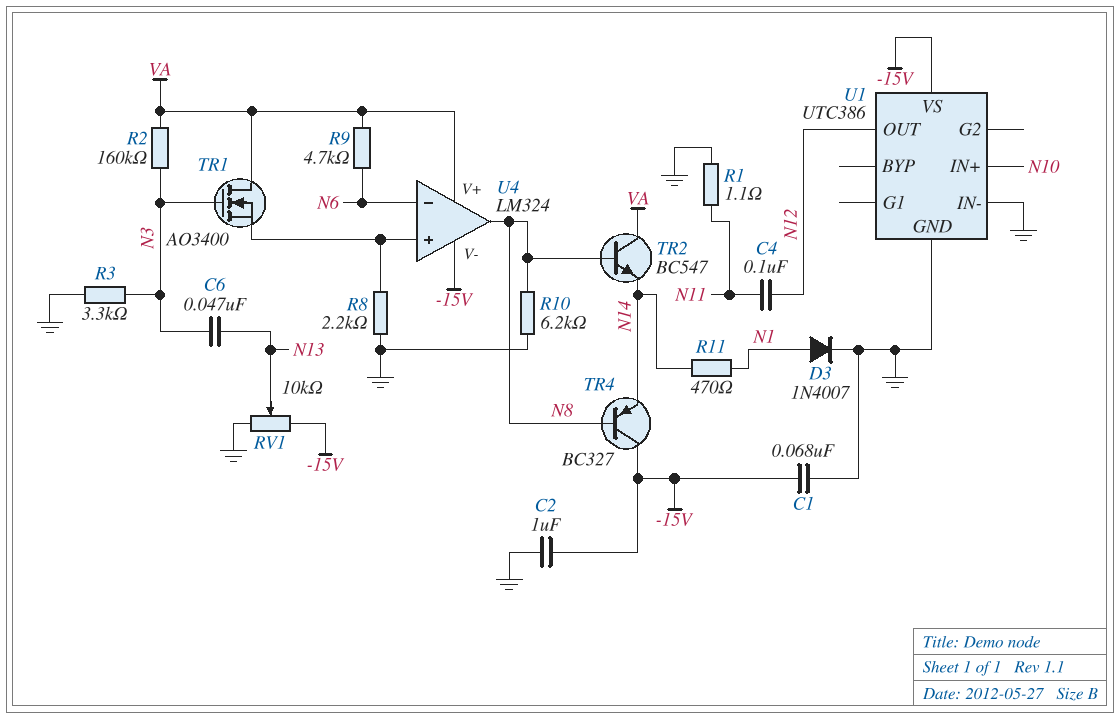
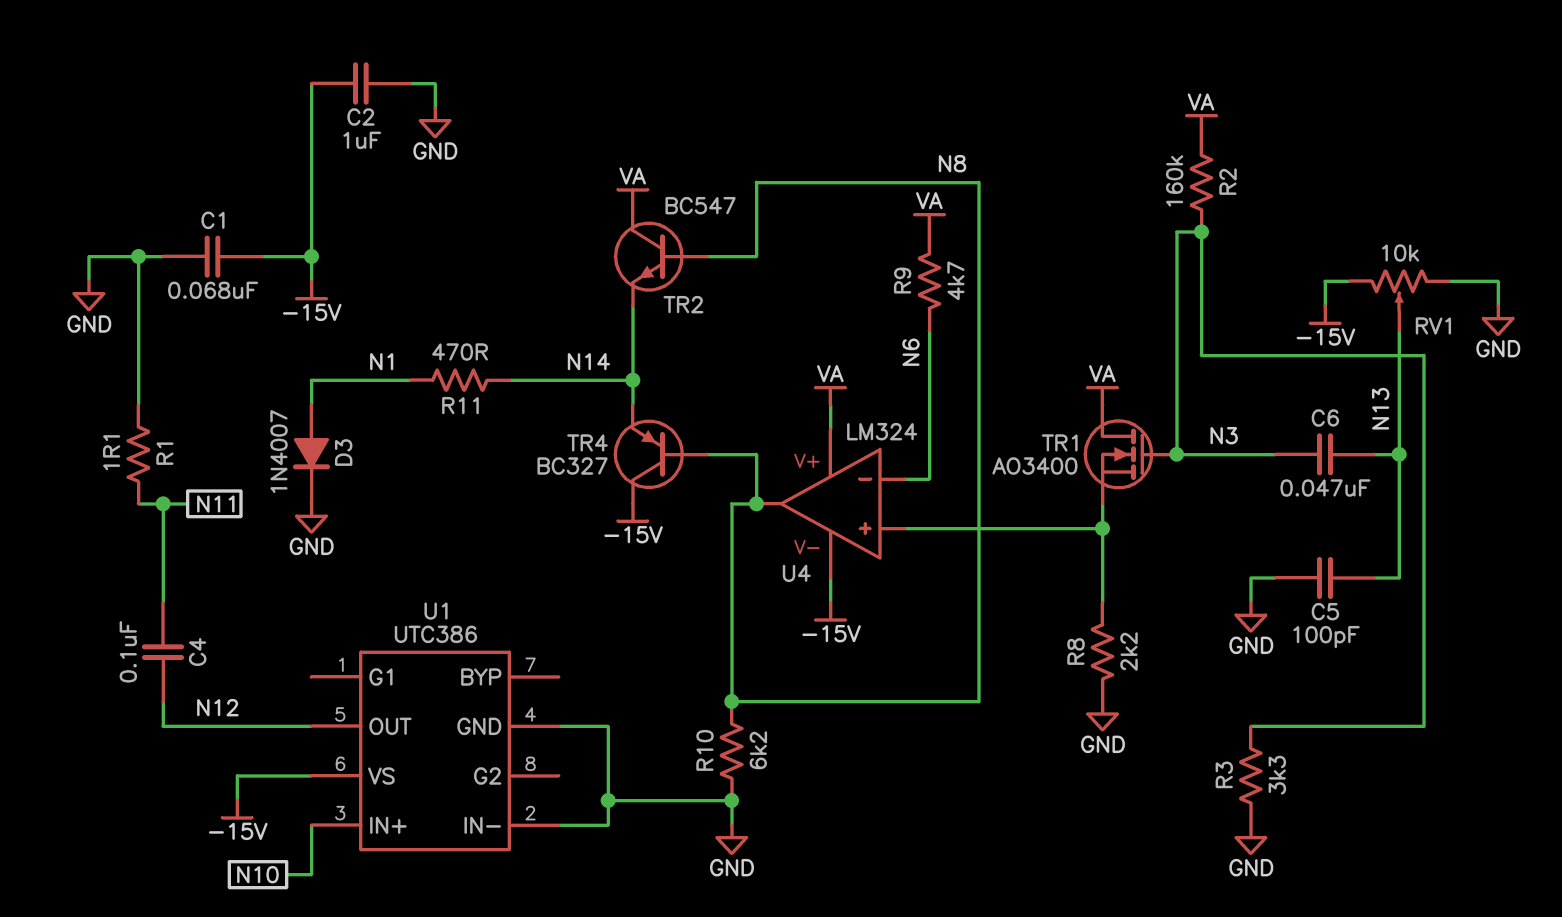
C5: none -> 100pF (GND, N13)

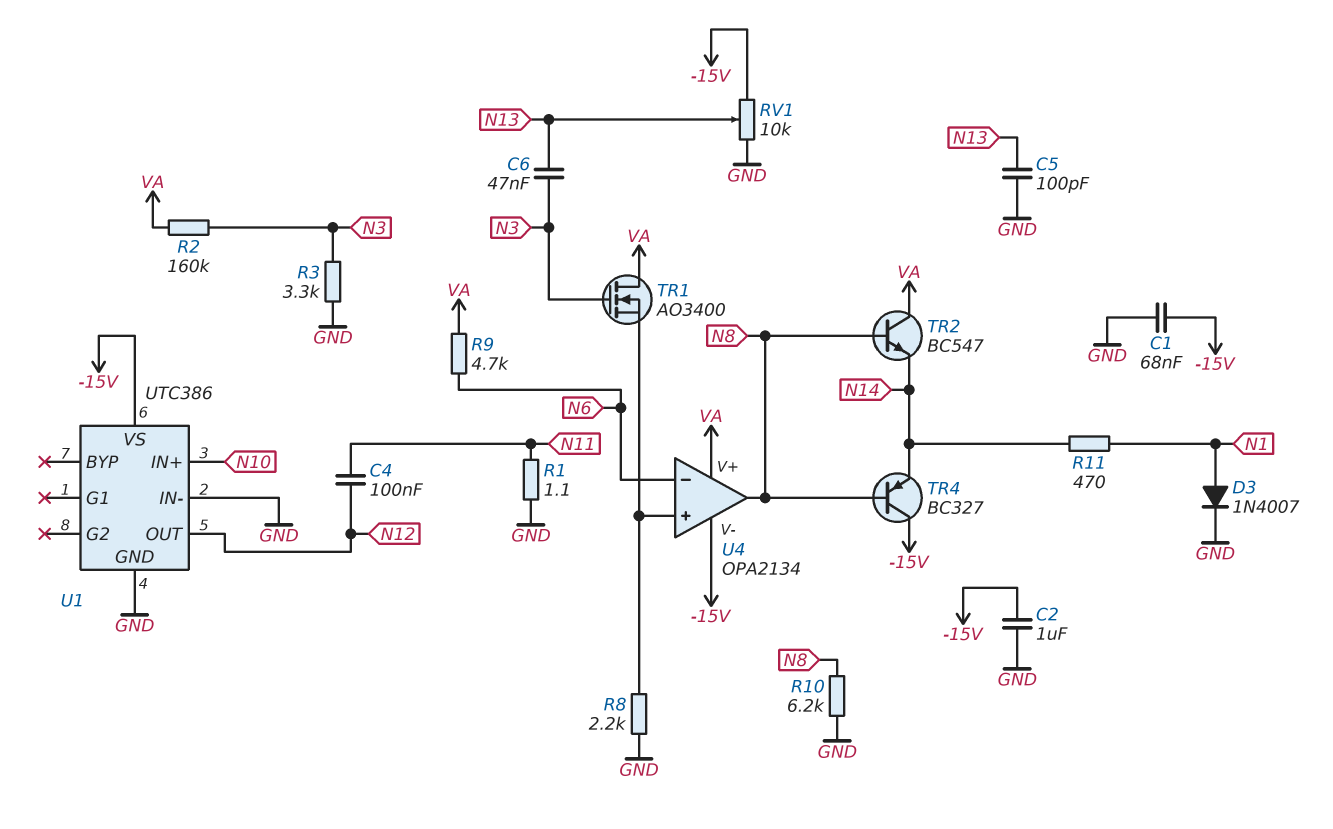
U4: LM324 -> OPA2134

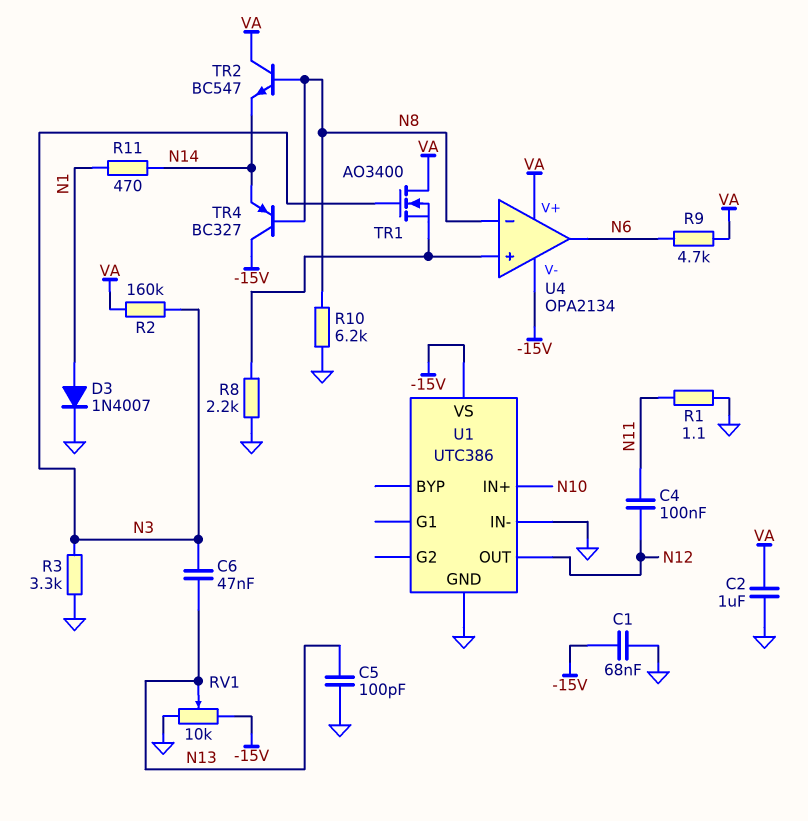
C2: 1uF (-15V, GND) -> 1uF (GND, VA)
U4 pin in-: N6 -> N8
U4 pin out: N8 -> N6

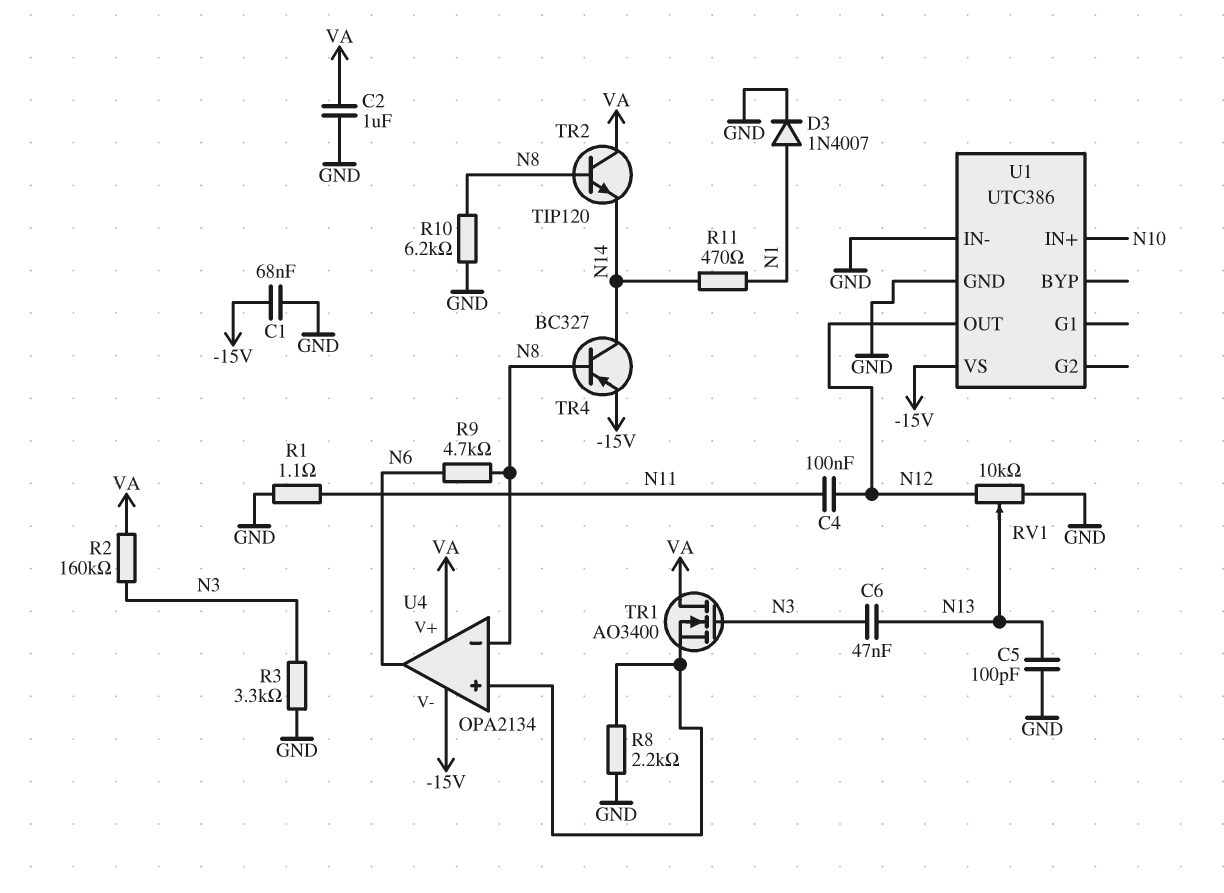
R9: 4.7k (N6, VA) -> 4.7k (N6, N8)
RV1: 10k (-15V, GND, wiper N13) -> 10k (GND, N12, wiper N13)
TR2: NPN BC547 (B N8, C VA, E N14) -> NPN TIP120 (B N8, C VA, E N14)
TR4: PNP BC327 (B N8, C -15V, E N14) -> PNP BC327 (B N8, C N14, E -15V)

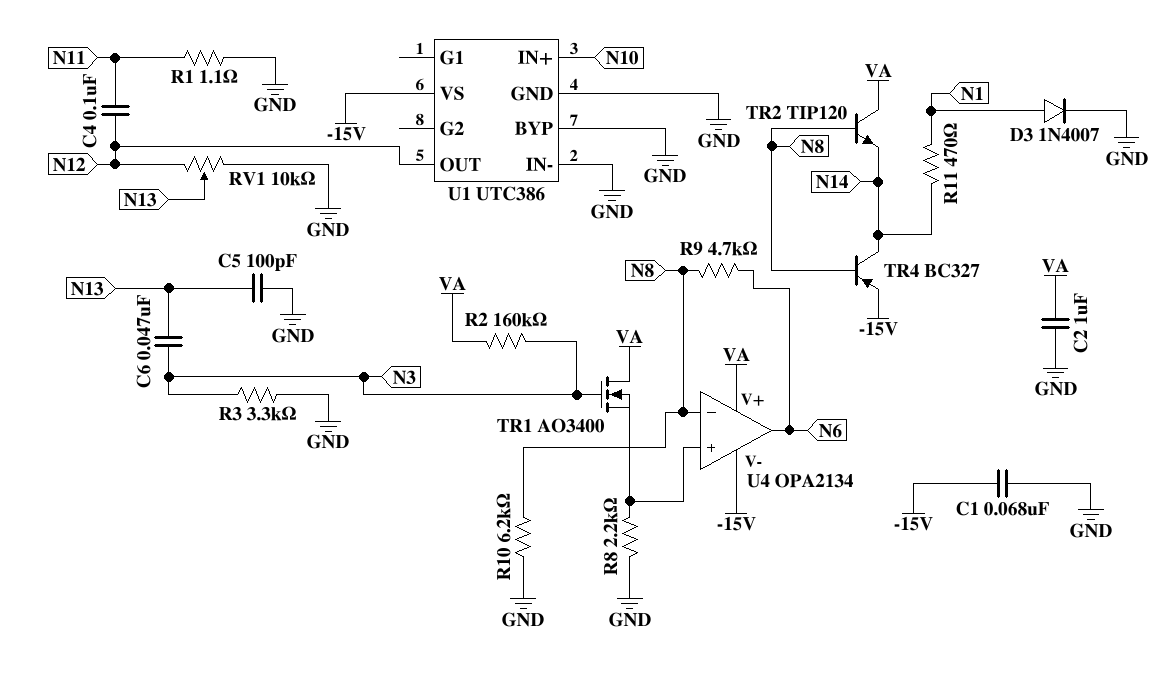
U1 pin BYP: none -> GND

